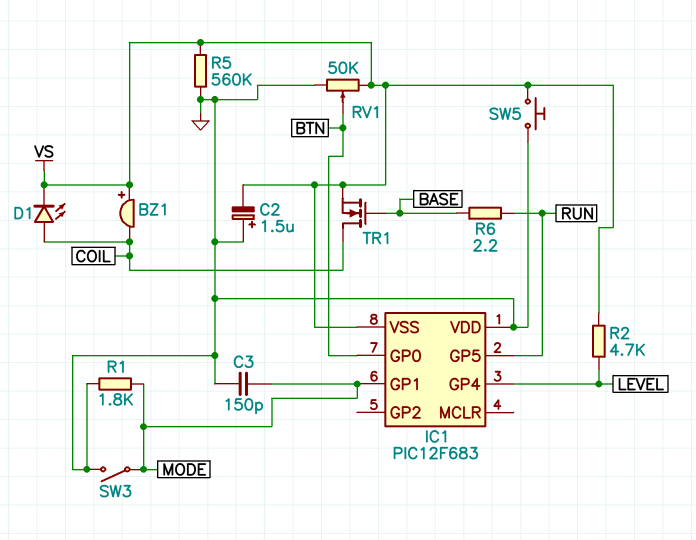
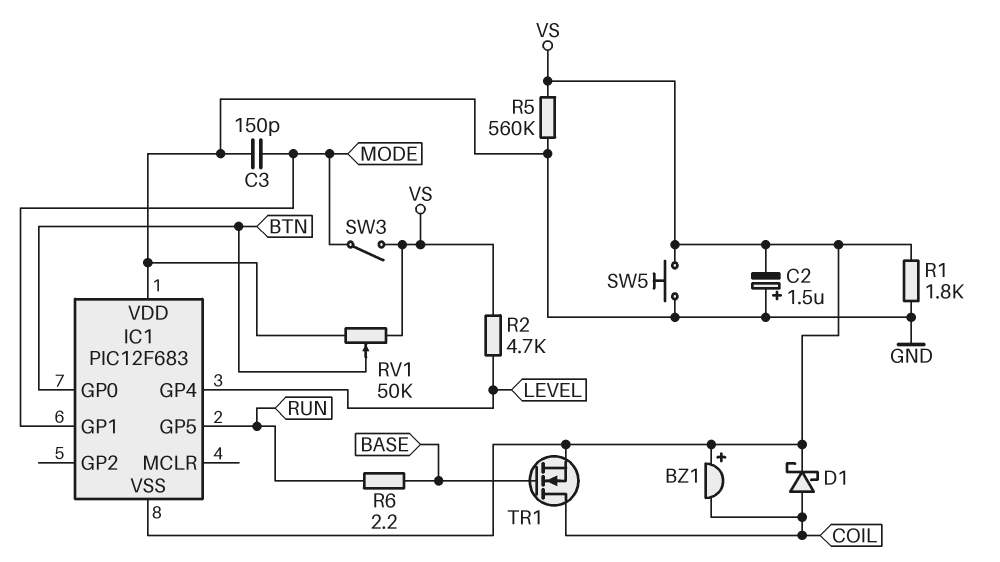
D1: LED (A COIL, K VS) -> schottky (A COIL, K VS)
R1: 1.8k (GND, MODE) -> 1.8k (GND, VS)
SW3: switch (GND, MODE) -> switch (MODE, VS)

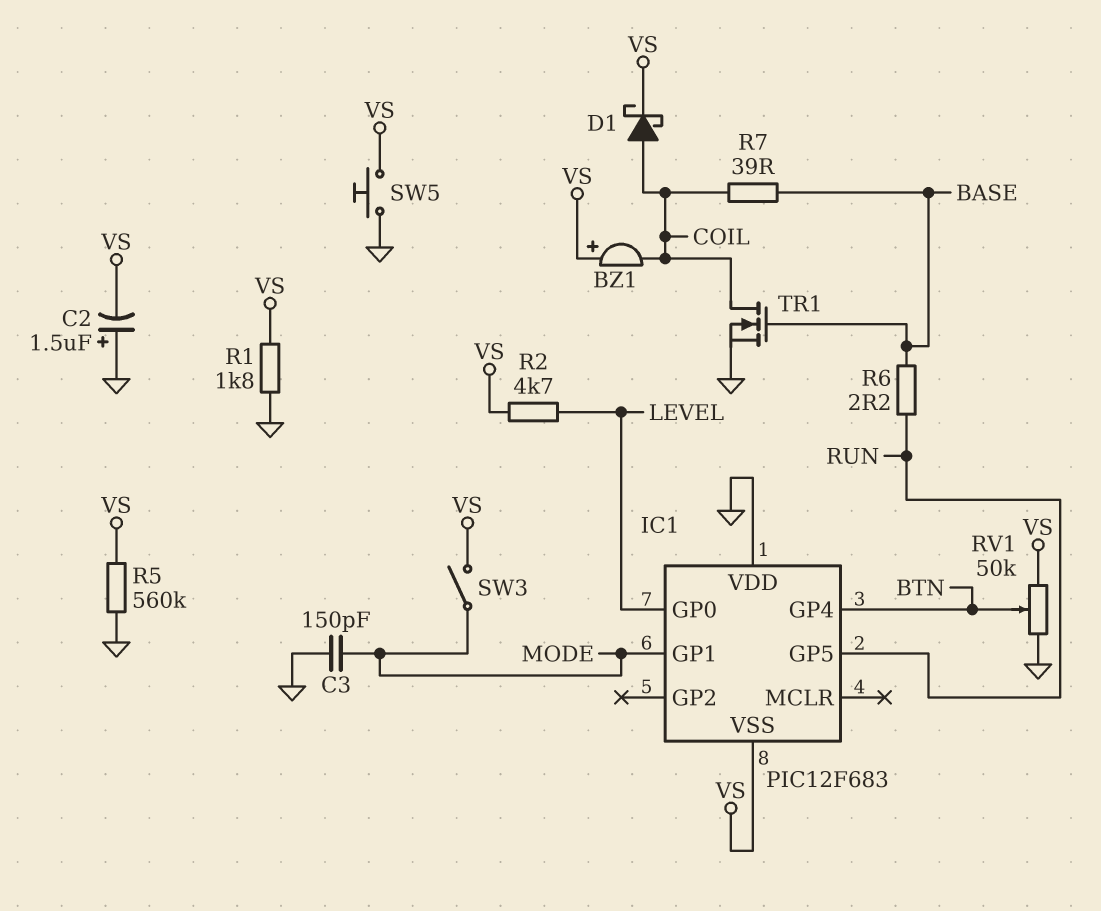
IC1 pin GP0: BTN -> LEVEL
IC1 pin GP4: LEVEL -> BTN
R7: none -> 39 (BASE, COIL)
TR1: NMOS (G BASE, D COIL, S VS) -> NMOS (G BASE, D COIL, S GND)

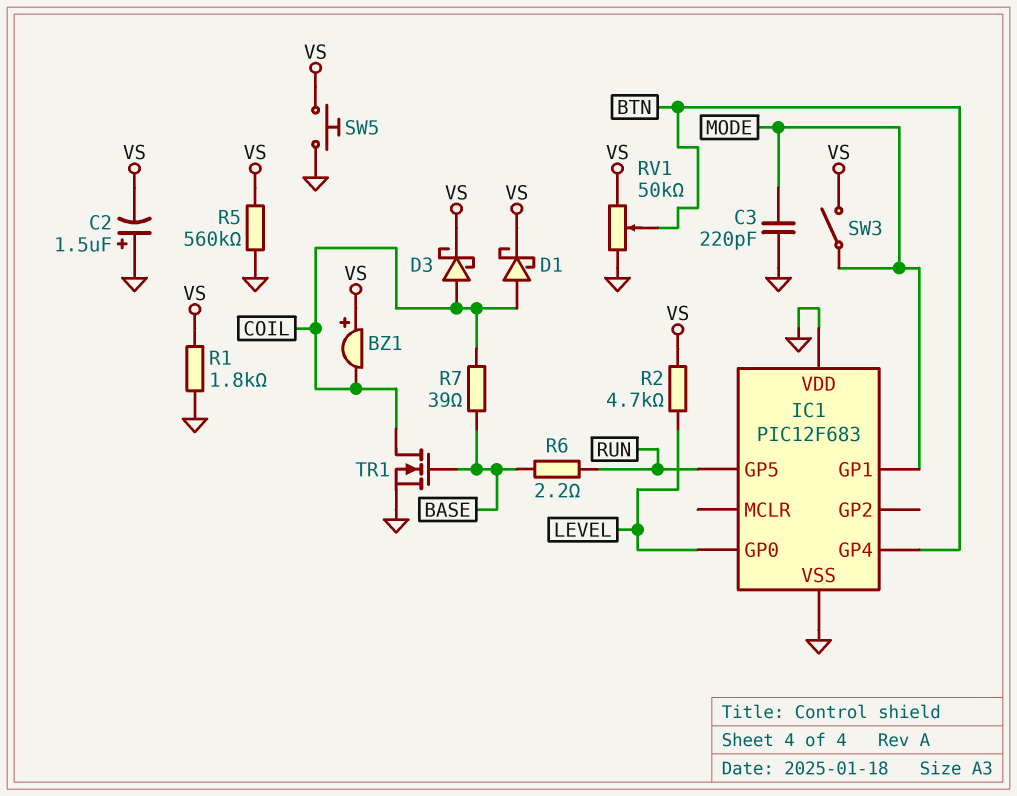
C3: 150pF (GND, MODE) -> 220pF (GND, MODE)
D3: none -> schottky (A COIL, K VS)
IC1 pin VSS: VS -> GND

